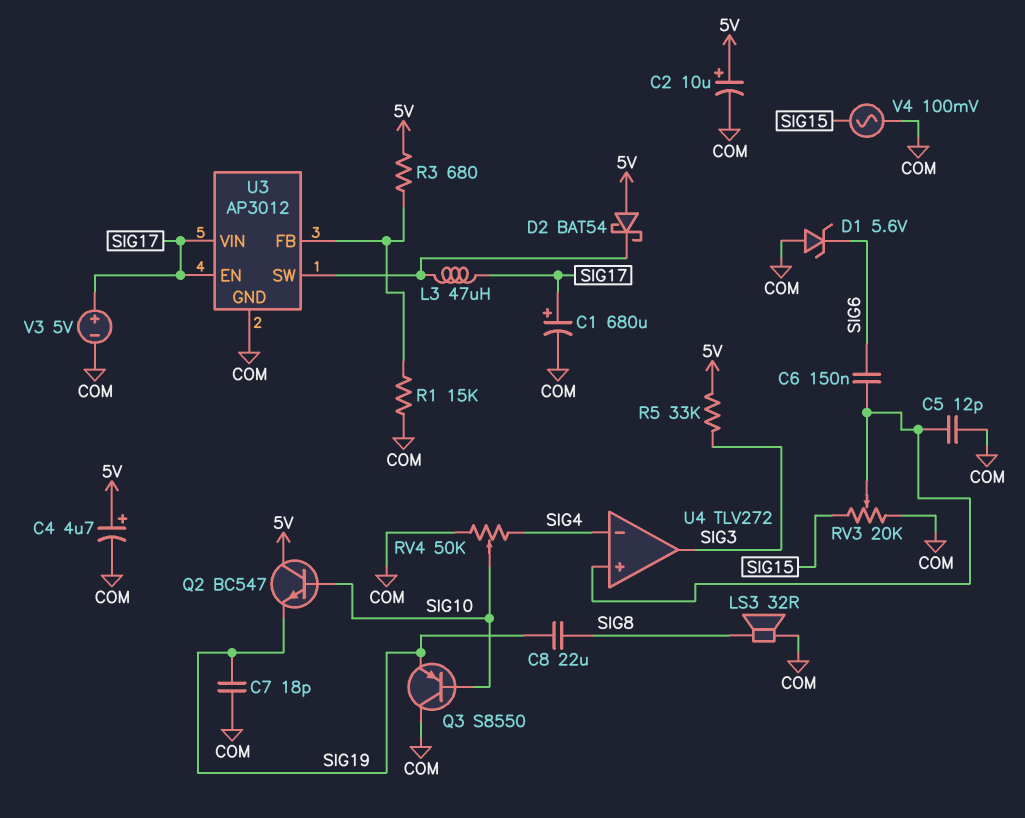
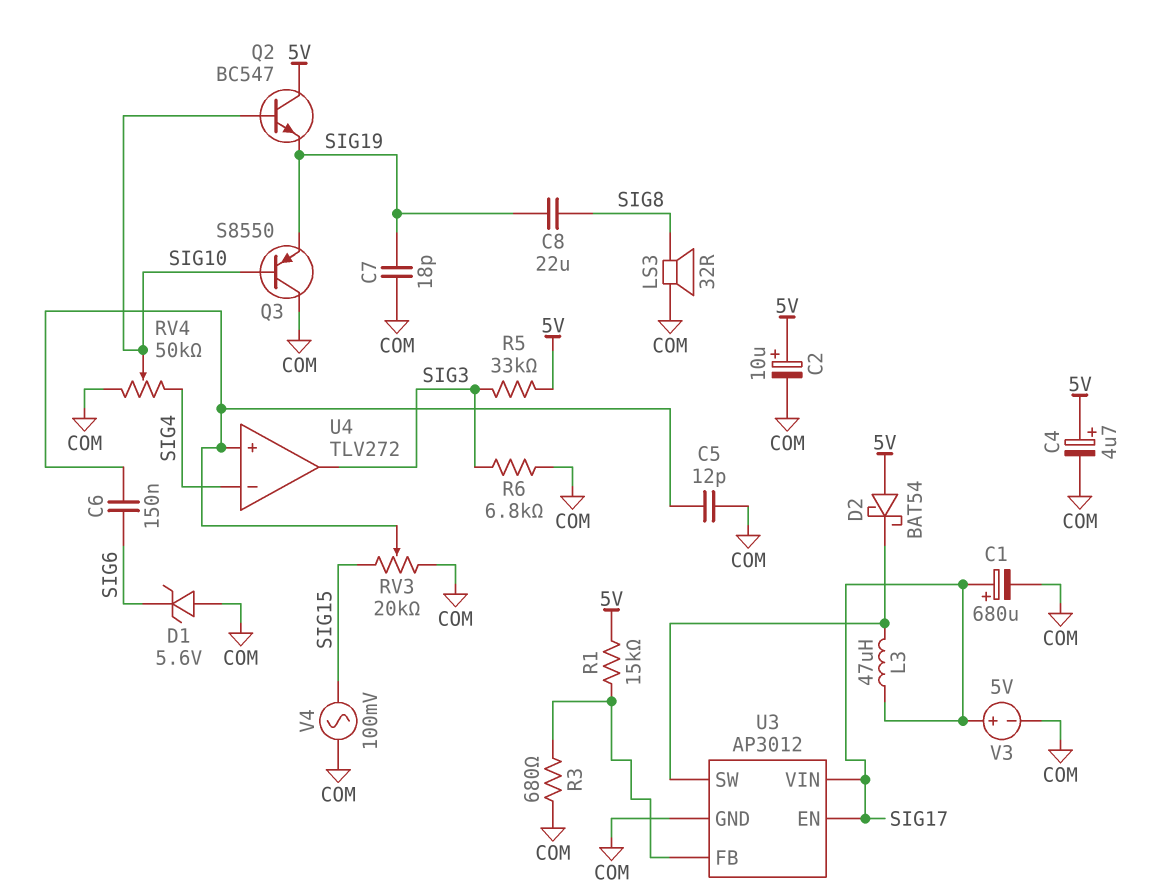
R1: 15k (COM, U3/FB) -> 15k (5V, U3/FB)
R3: 680 (5V, U3/FB) -> 680 (COM, U3/FB)
R6: none -> 6.8k (COM, SIG3)

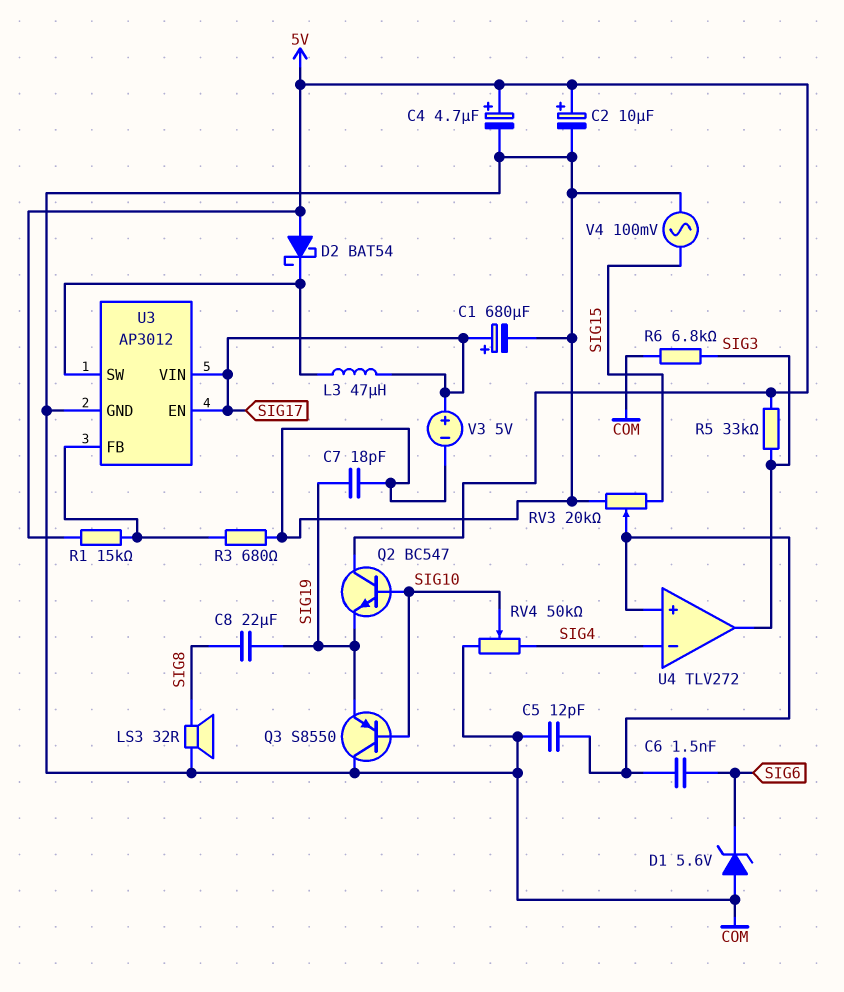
C6: 150nF (SIG6, U4/in+) -> 1.5nF (SIG6, U4/in+)

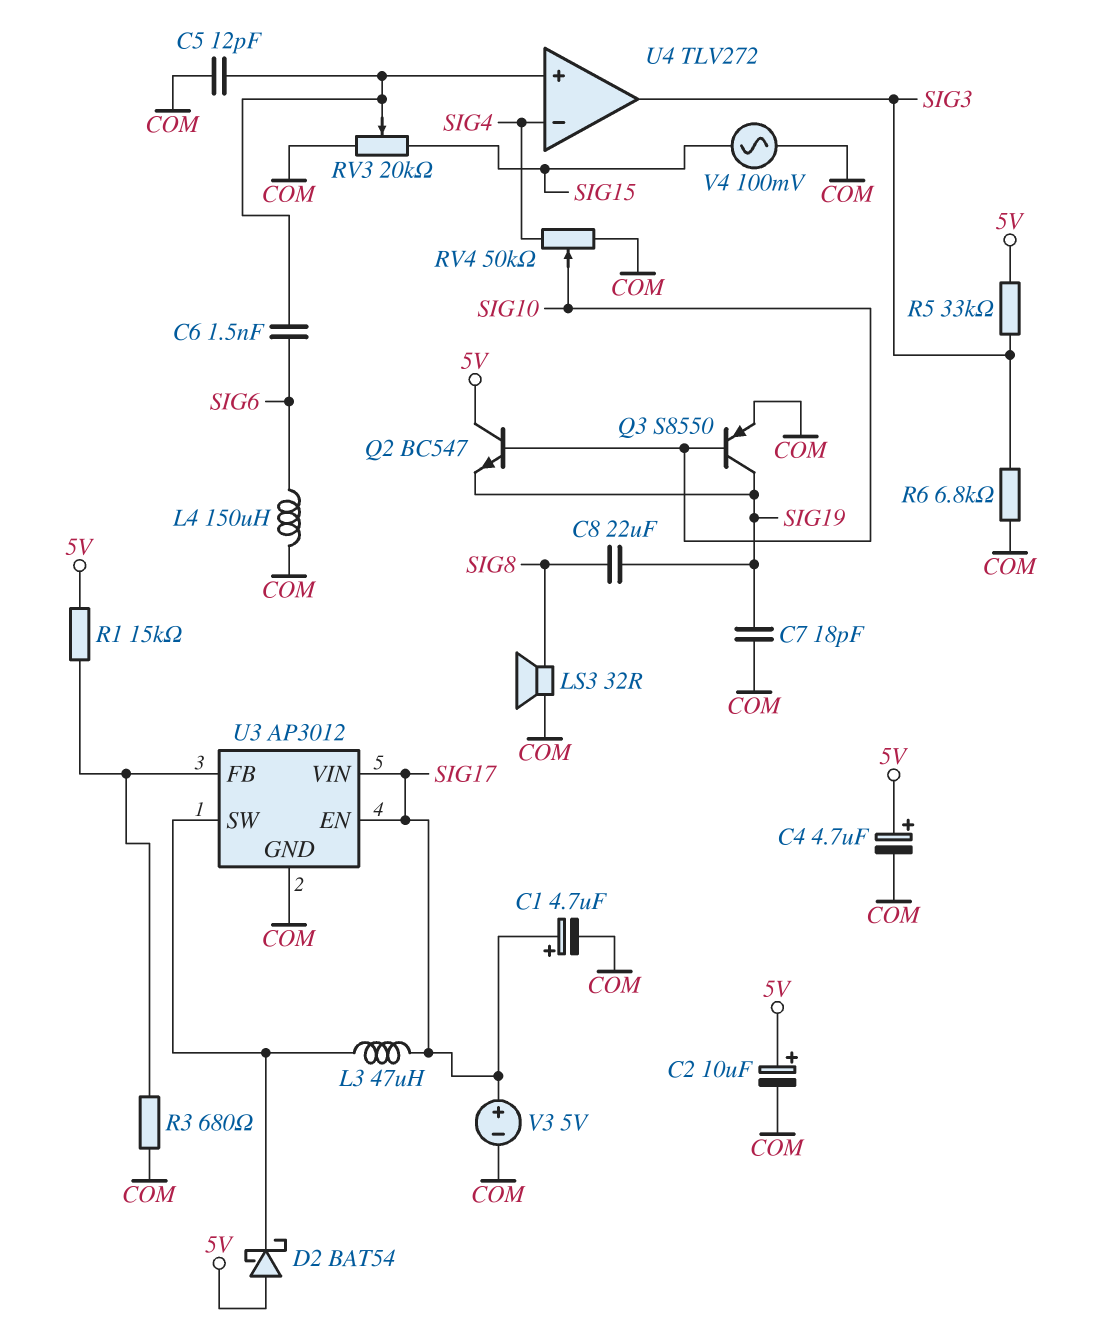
C1: 680uF (plus SIG17, minus COM) -> 4.7uF (plus SIG17, minus COM)
D1: zener 5.6V (A COM, K SIG6) -> none
L4: none -> 150uH (COM, SIG6)
Q3: PNP S8550 (B SIG10, C COM, E SIG19) -> PNP S8550 (B SIG10, C SIG19, E COM)

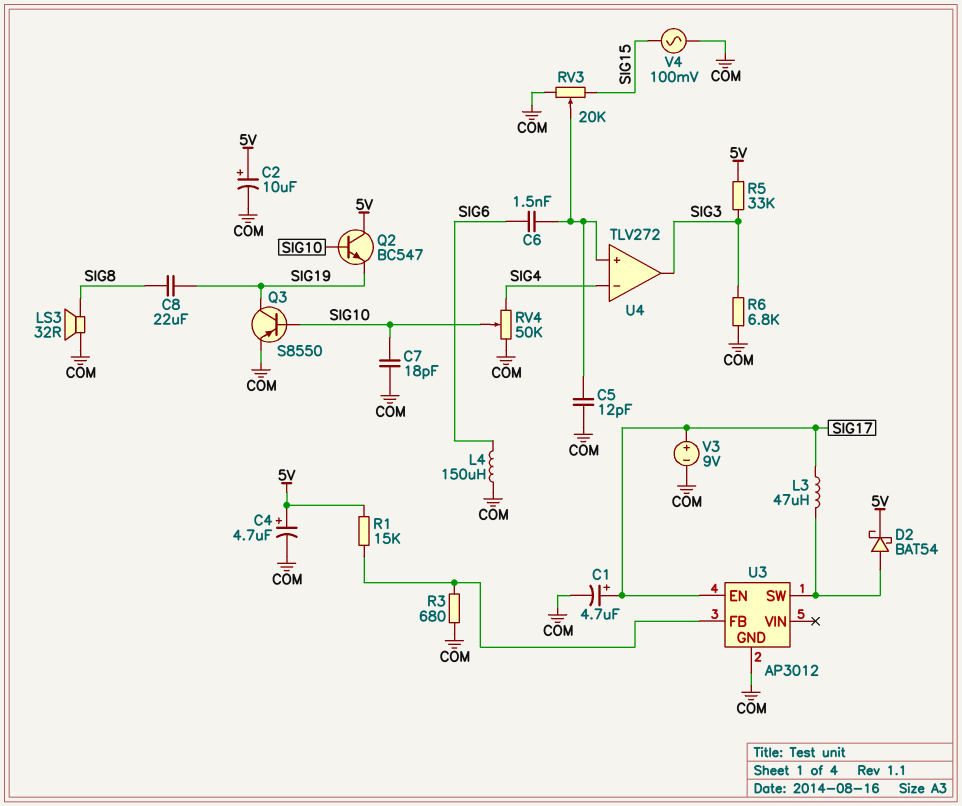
C7: 18pF (COM, SIG19) -> 18pF (COM, SIG10)
D2: schottky BAT54 (A 5V, K U3/SW) -> schottky BAT54 (A U3/SW, K 5V)
U3 pin VIN: SIG17 -> none
V3: 5V (plus SIG17, minus COM) -> 9V (plus SIG17, minus COM)

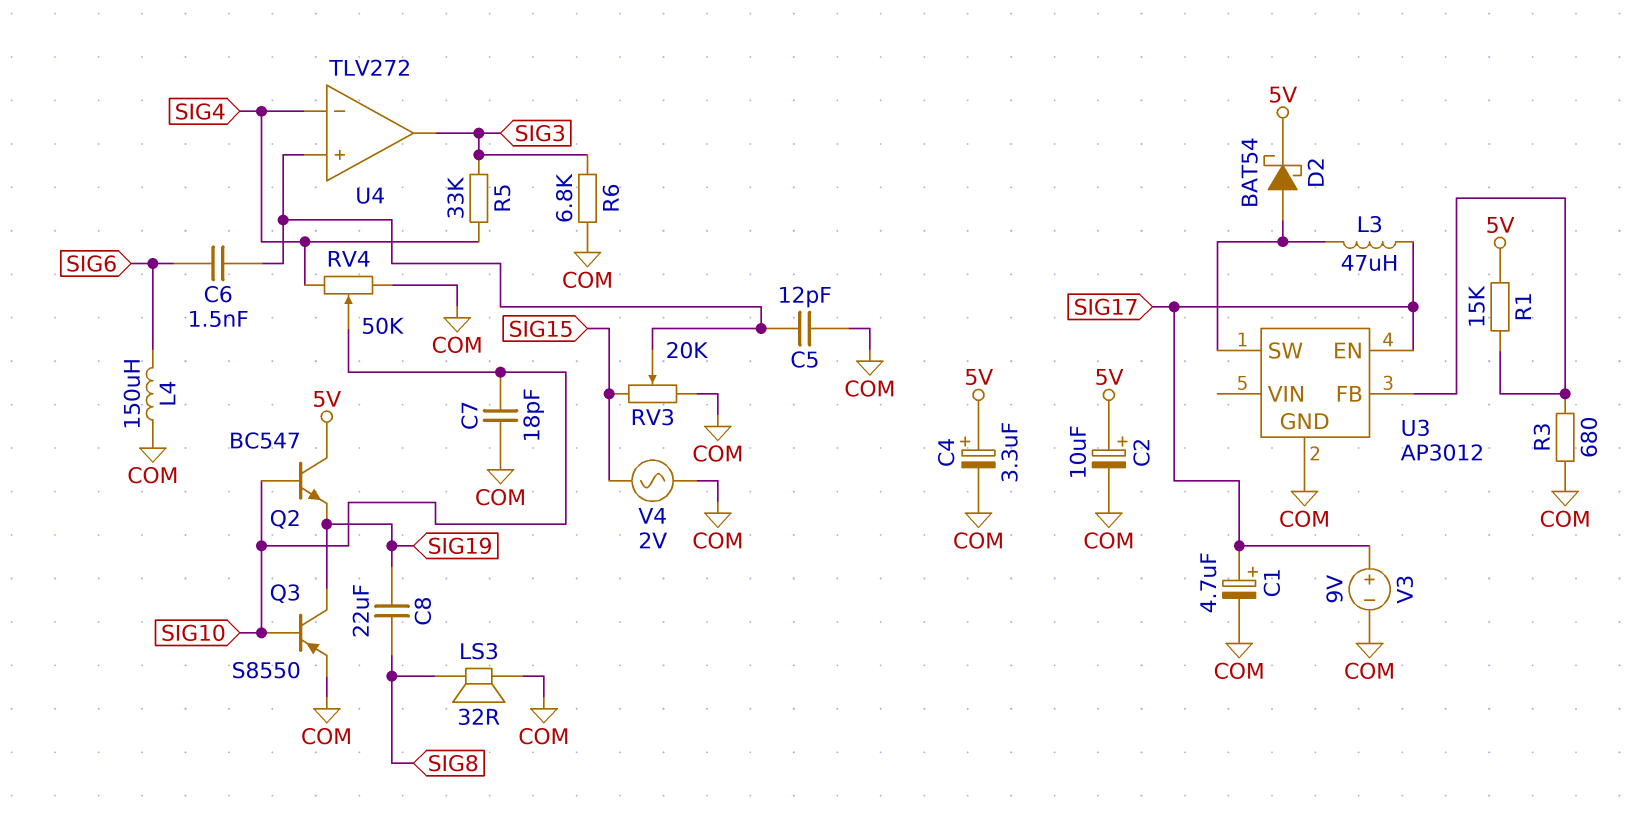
C4: 4.7uF (plus 5V, minus COM) -> 3.3uF (plus 5V, minus COM)
R5: 33k (5V, SIG3) -> 33k (SIG3, SIG4)
V4: AC 100mV (COM, SIG15) -> AC 2V (COM, SIG15)

